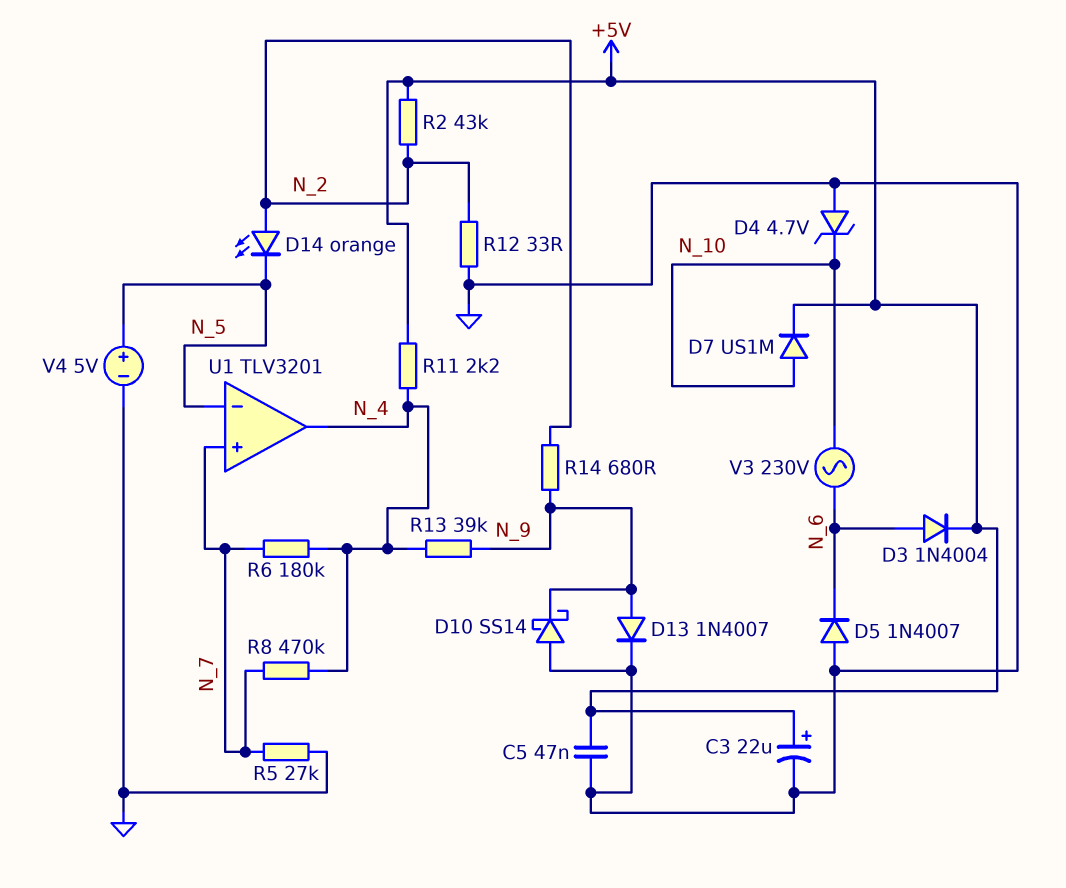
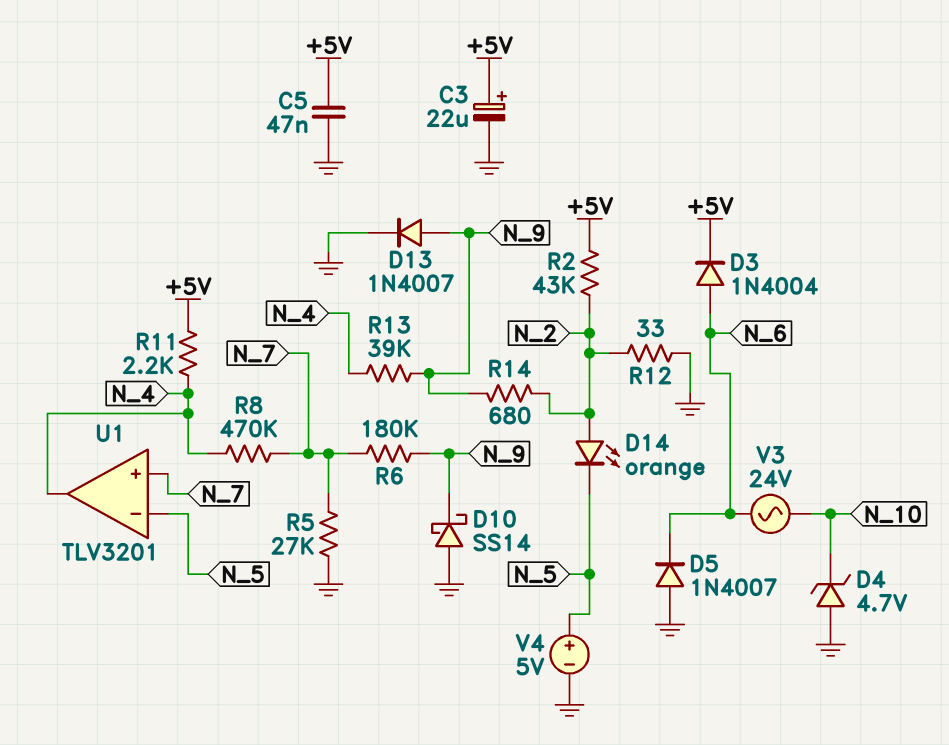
D7: diode US1M (A N_10, K +5V) -> none
R6: 180k (N_4, N_7) -> 180k (N_7, N_9)
V3: AC 230V (N_6, N_10) -> AC 24V (N_6, N_10)

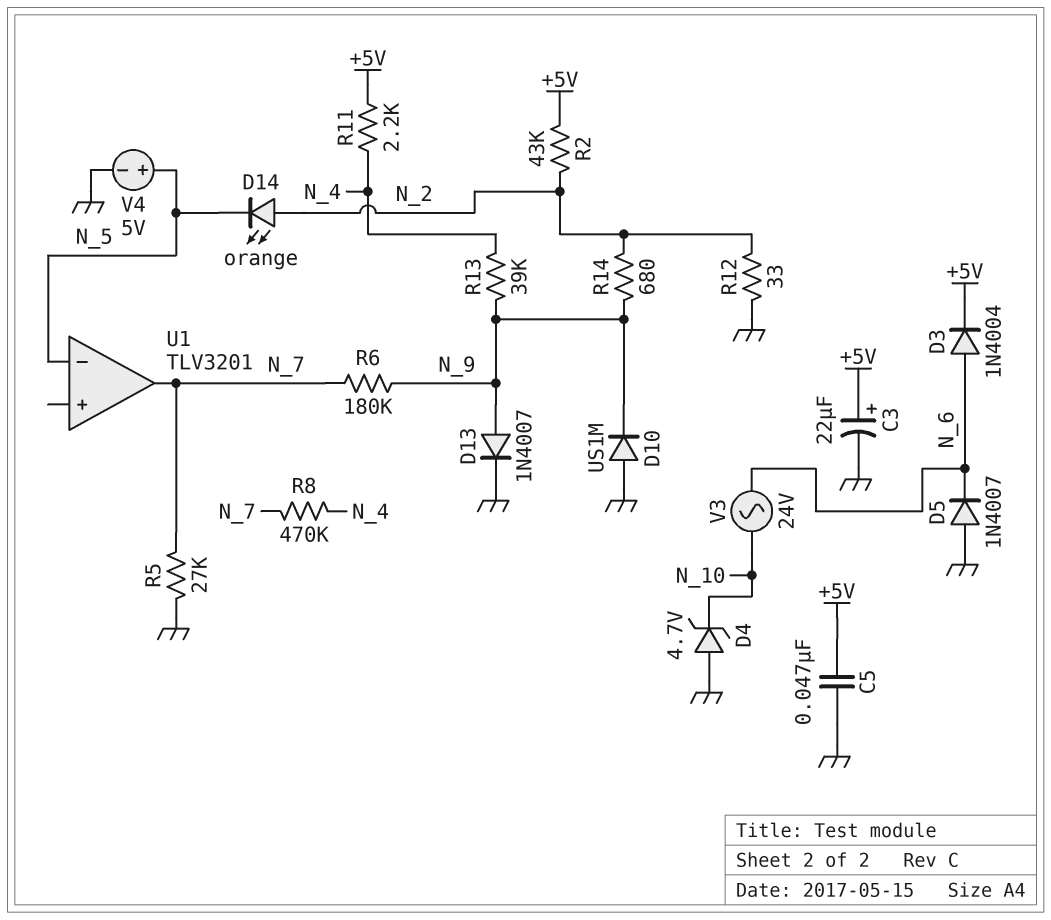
D10: schottky SS14 (A GND, K N_9) -> diode US1M (A GND, K N_9)
U1 pin in+: N_7 -> none
U1 pin out: N_4 -> N_7

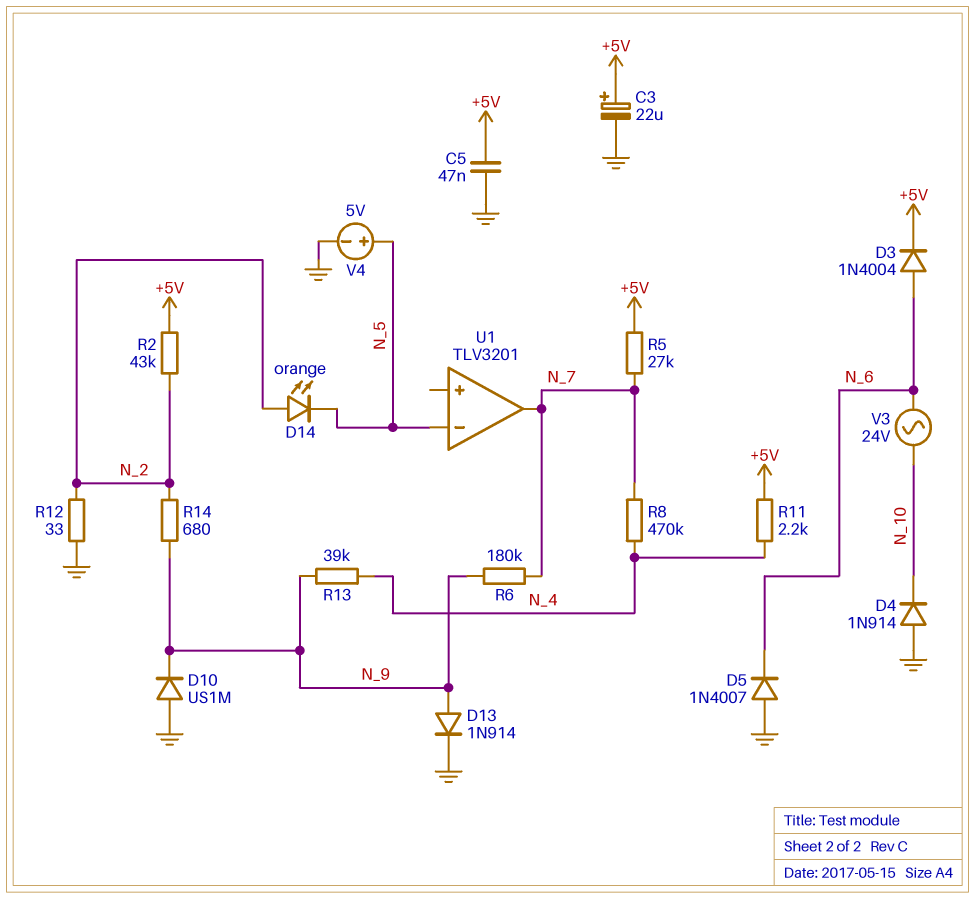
D4: zener 4.7V (A GND, K N_10) -> diode 1N914 (A GND, K N_10)
D13: diode 1N4007 (A N_9, K GND) -> diode 1N914 (A N_9, K GND)
R5: 27k (GND, N_7) -> 27k (+5V, N_7)

